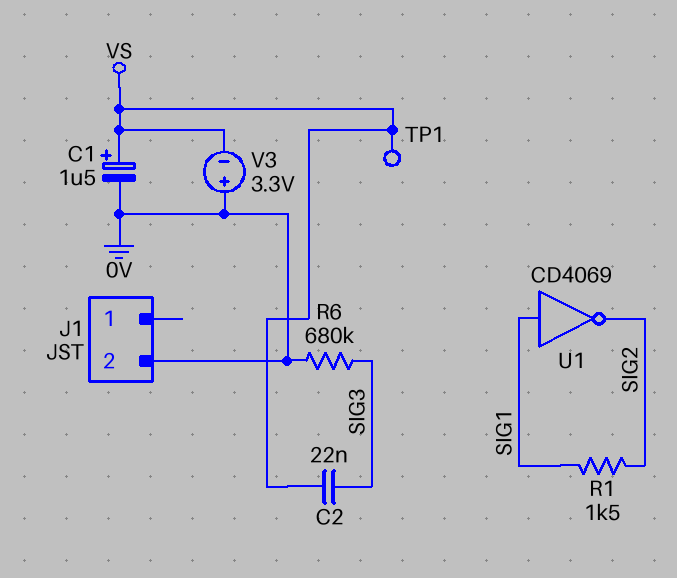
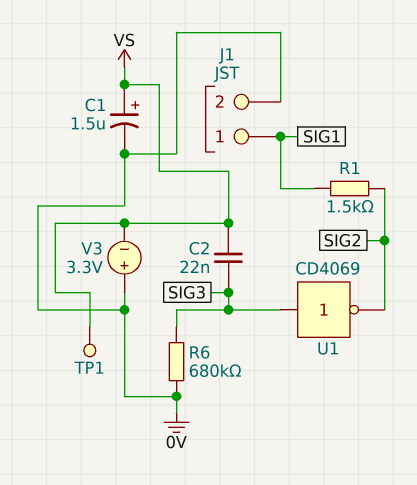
J1 pin 1: none -> SIG1
U1: NOT CD4069 (in SIG1, out SIG2) -> NOT CD4069 (in SIG3, out SIG2)

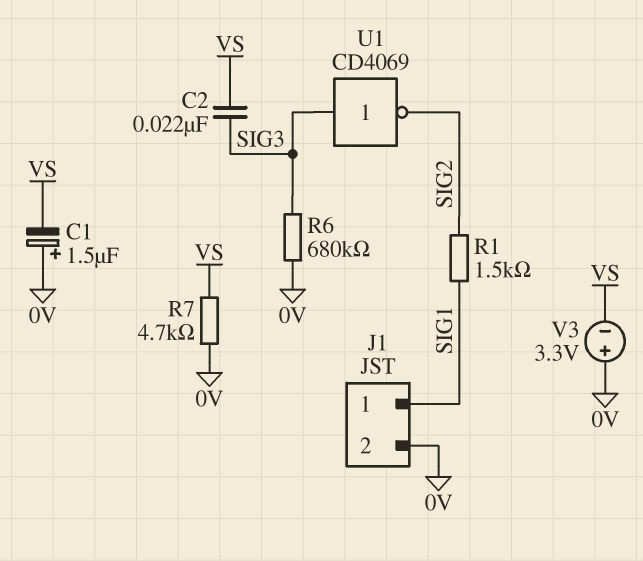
C1: 1.5uF (plus VS, minus 0V) -> 1.5uF (plus 0V, minus VS)
R7: none -> 4.7k (0V, VS)
TP1: test point (VS) -> none

